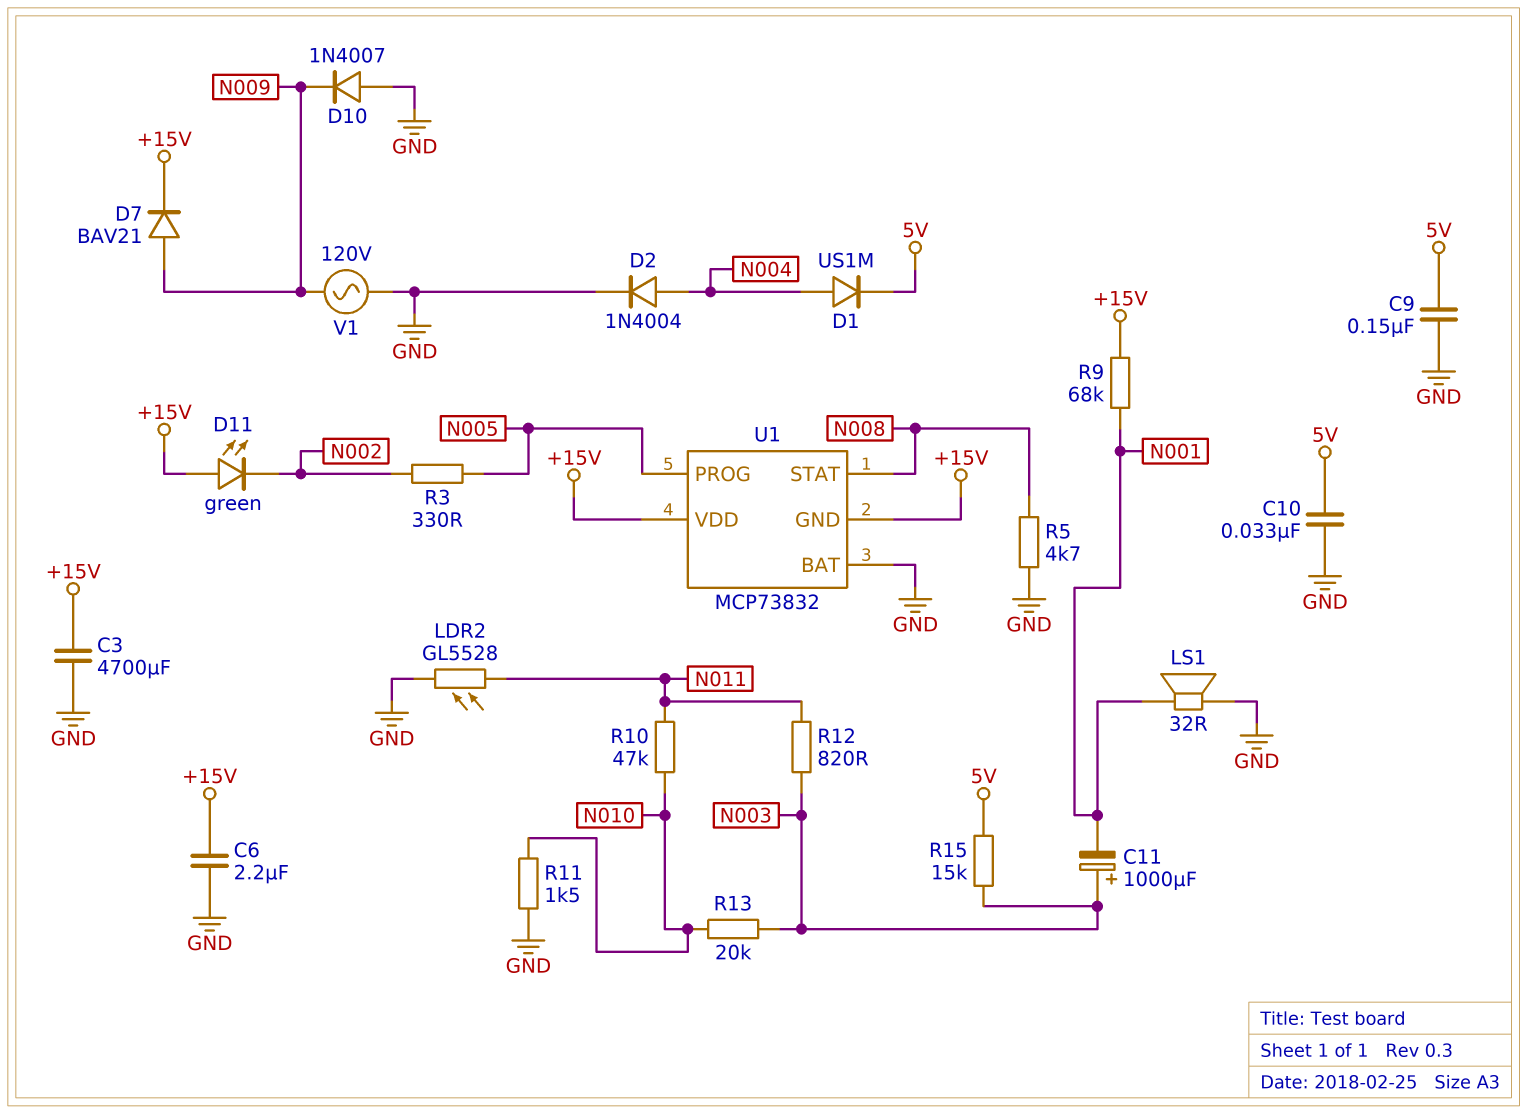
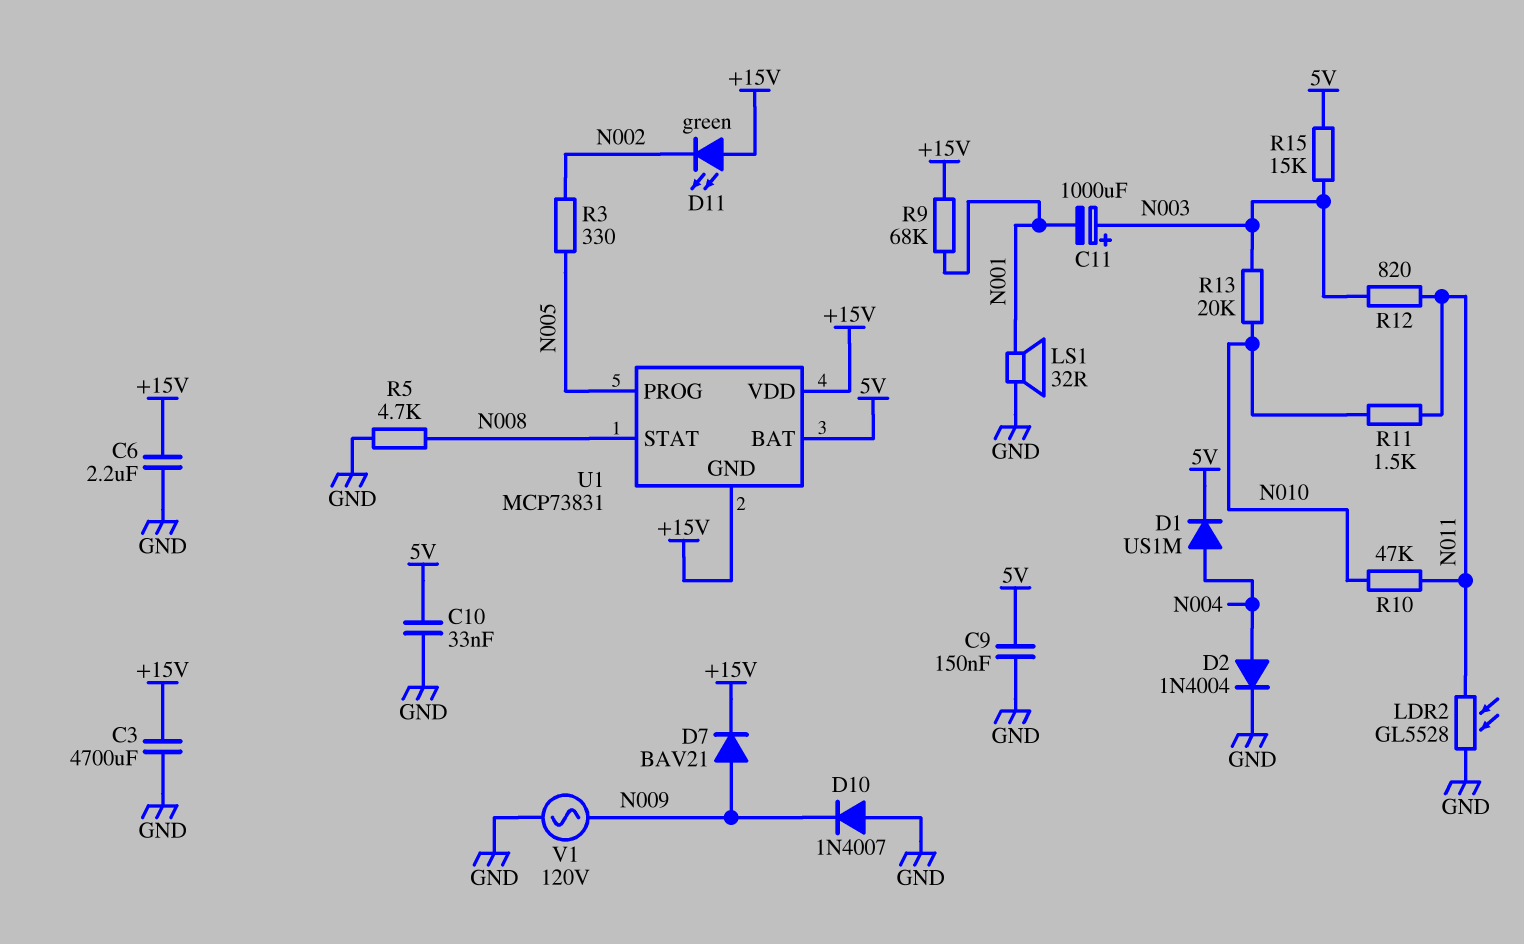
R11: 1.5k (GND, N010) -> 1.5k (N010, N011)
U1: MCP73832 -> MCP73831
U1 pin BAT: GND -> 5V

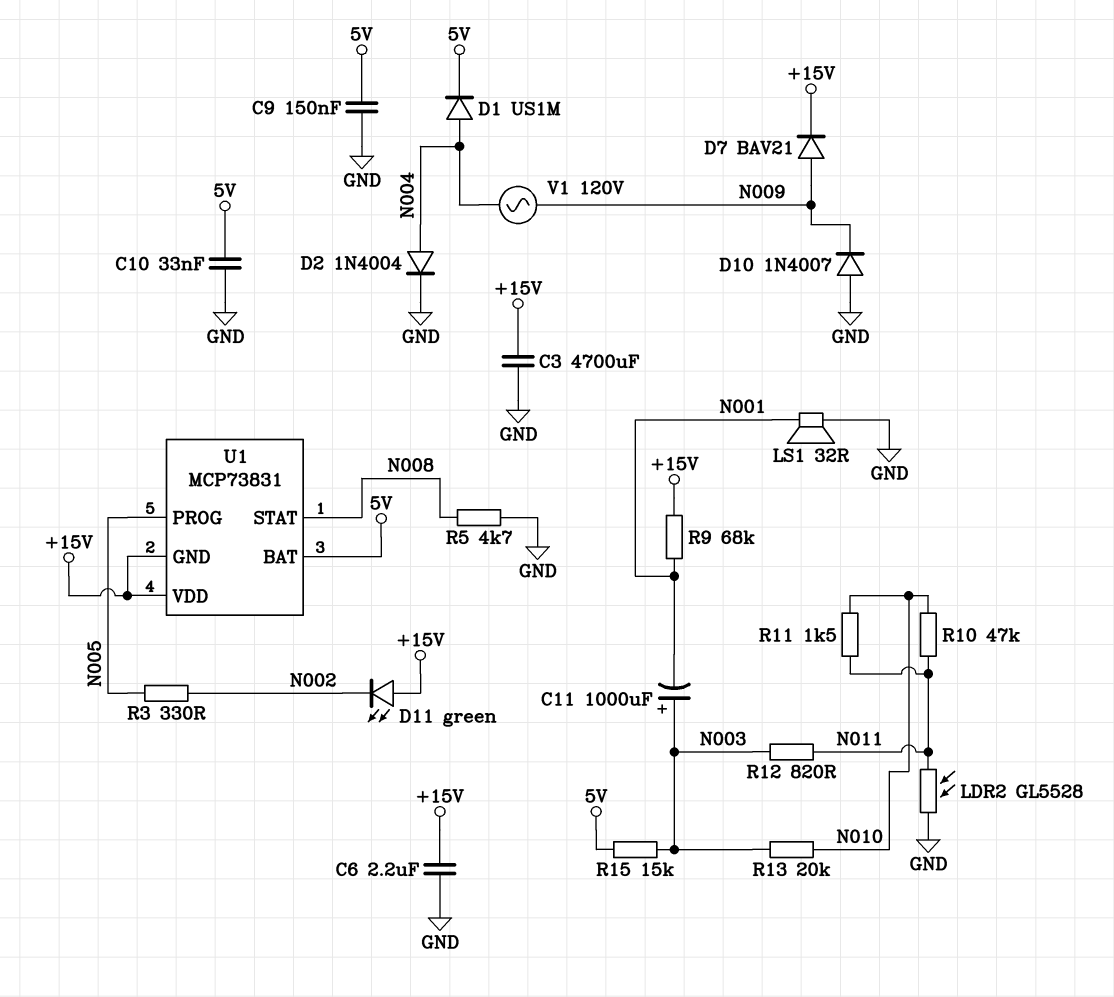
V1: AC 120V (GND, N009) -> AC 120V (N004, N009)

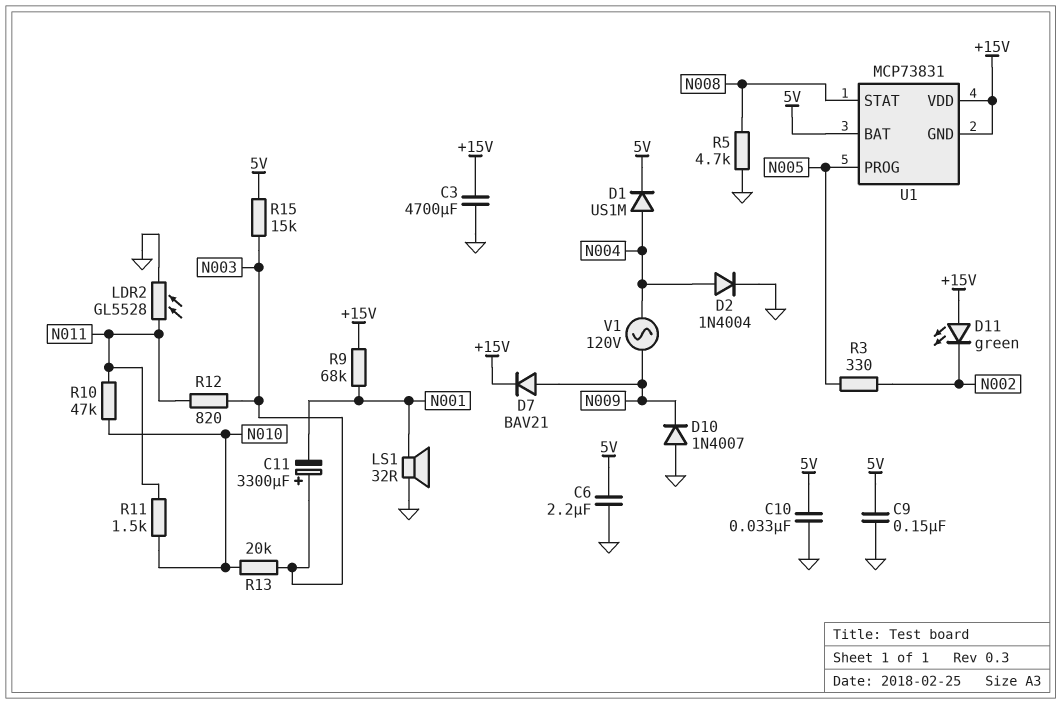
C6: 2.2uF (+15V, GND) -> 2.2uF (5V, GND)
C11: 1000uF (plus N003, minus N001) -> 3300uF (plus N003, minus N001)

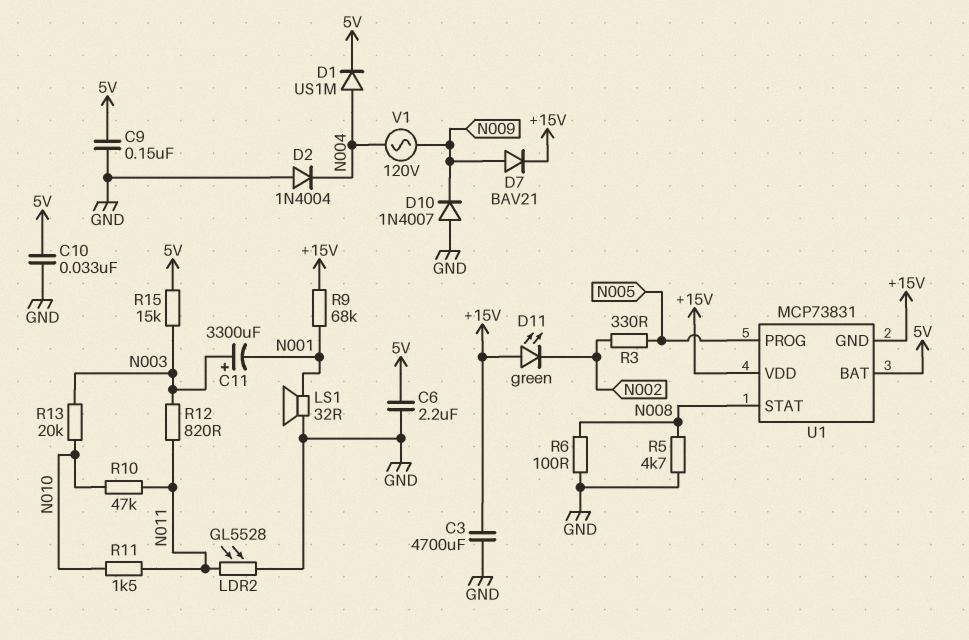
D2: diode 1N4004 (A N004, K GND) -> diode 1N4004 (A GND, K N004)
R6: none -> 100 (GND, N008)

